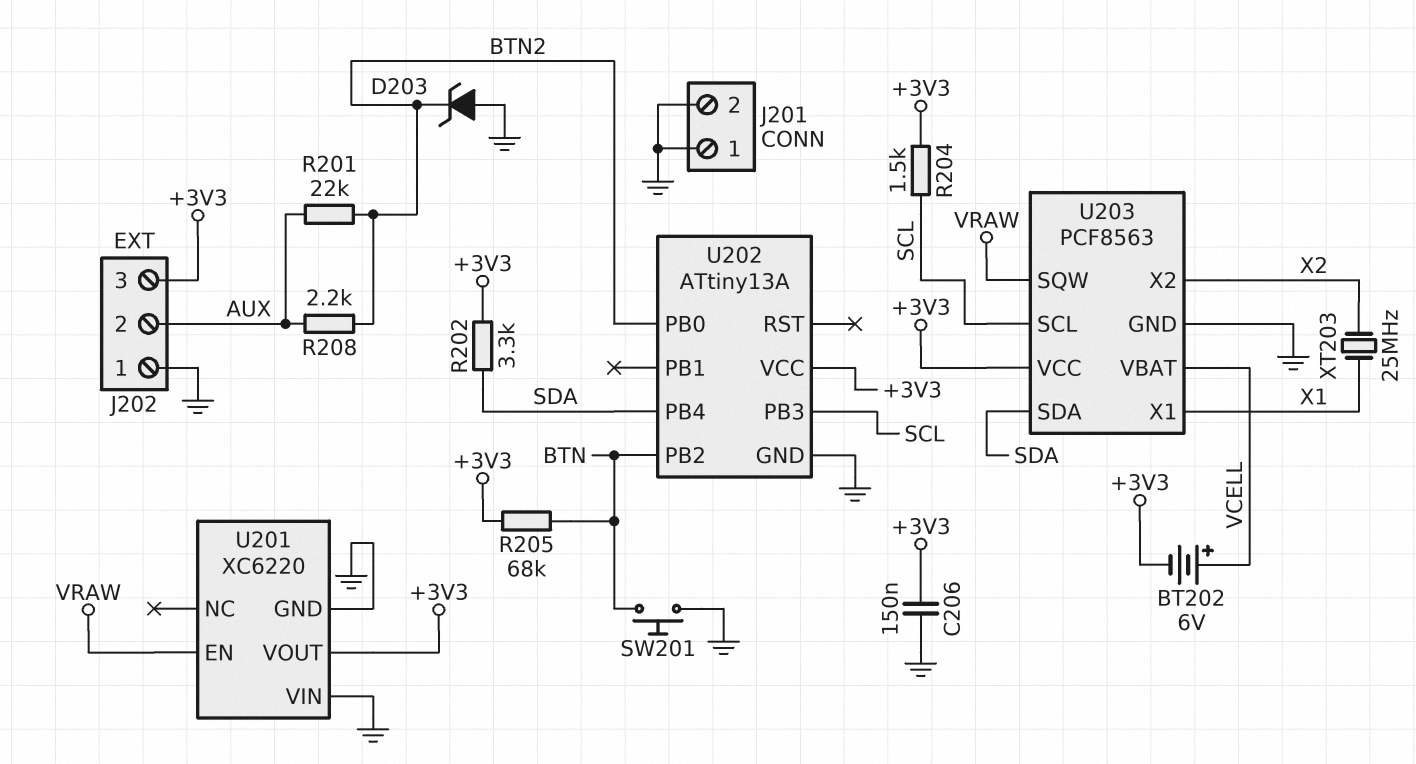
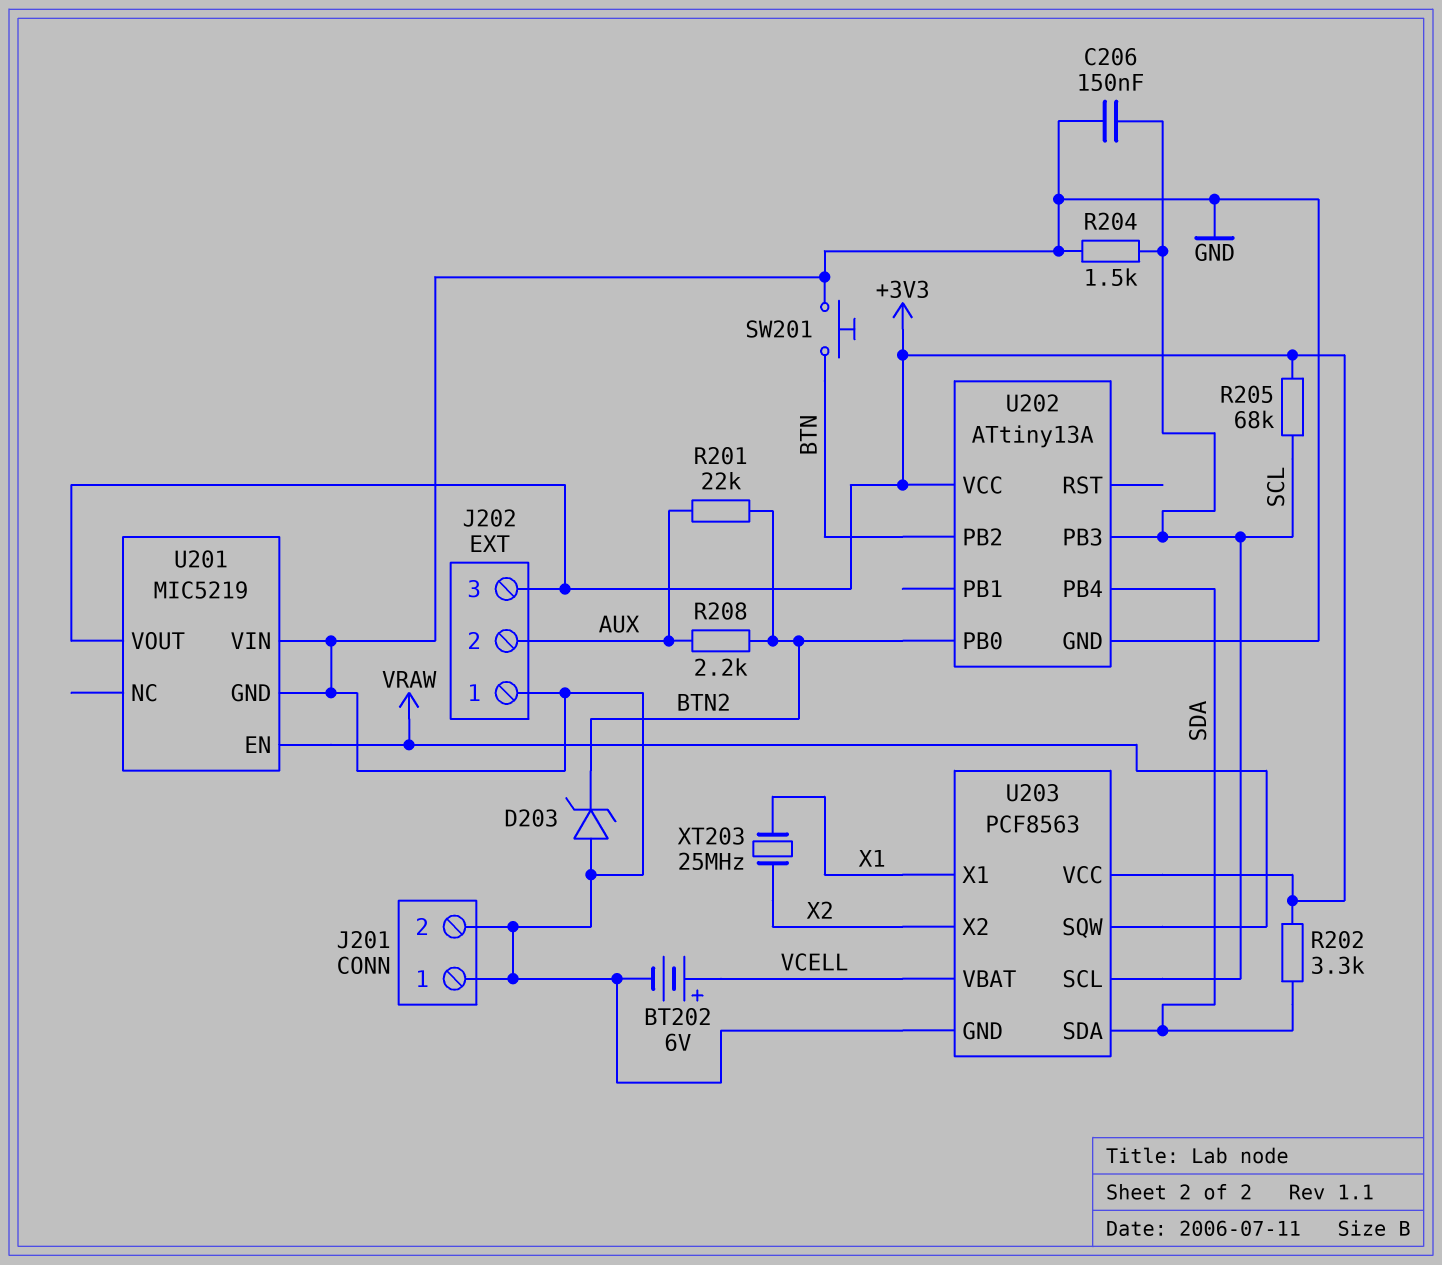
BT202: 6V (plus VCELL, minus +3V3) -> 6V (plus VCELL, minus GND)
C206: 150nF (+3V3, GND) -> 150nF (GND, SCL)
R204: 1.5k (+3V3, SCL) -> 1.5k (GND, SCL)
R205: 68k (+3V3, BTN) -> 68k (+3V3, SCL)
U201: XC6220 -> MIC5219

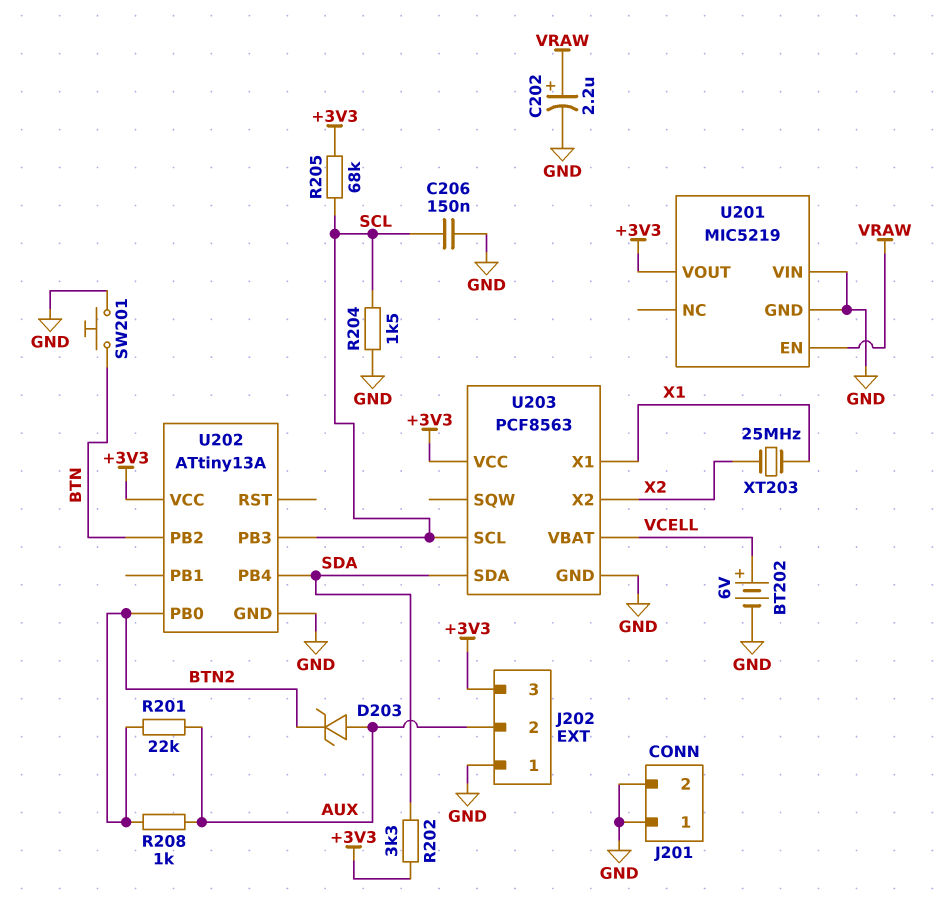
C202: none -> 2.2uF (plus VRAW, minus GND)
D203: zener (A GND, K BTN2) -> zener (A AUX, K BTN2)
R208: 2.2k (AUX, BTN2) -> 1k (AUX, BTN2)
U203 pin SQW: VRAW -> none

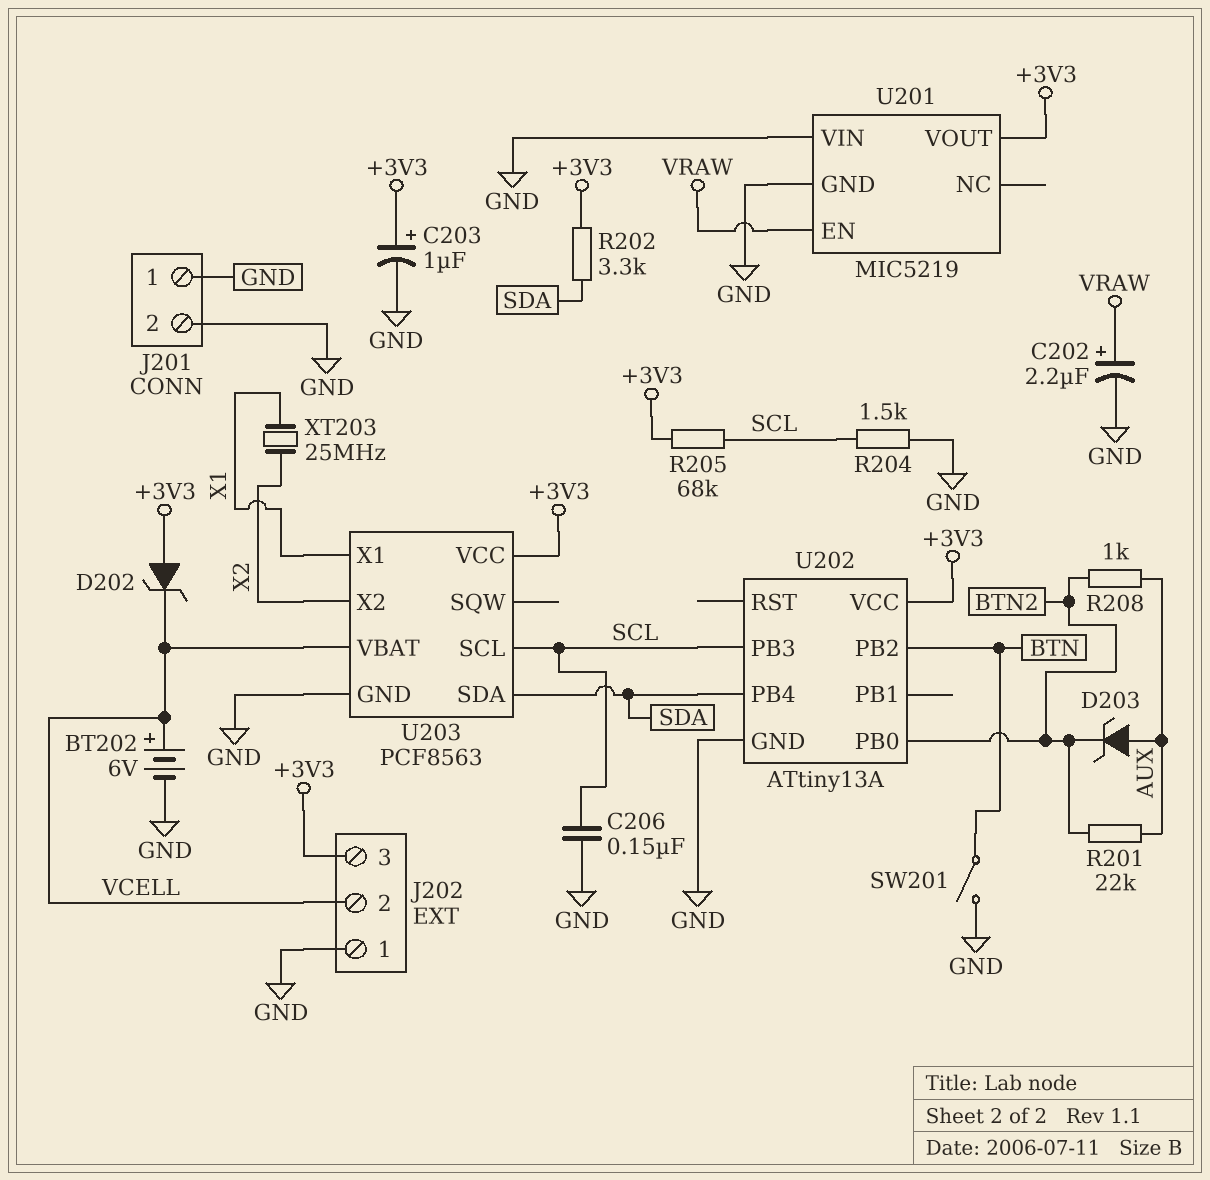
C203: none -> 1uF (plus +3V3, minus GND)
D202: none -> zener (A +3V3, K VCELL)
J202 pin 2: AUX -> VCELL
SW201: button (BTN, GND) -> switch (BTN, GND)

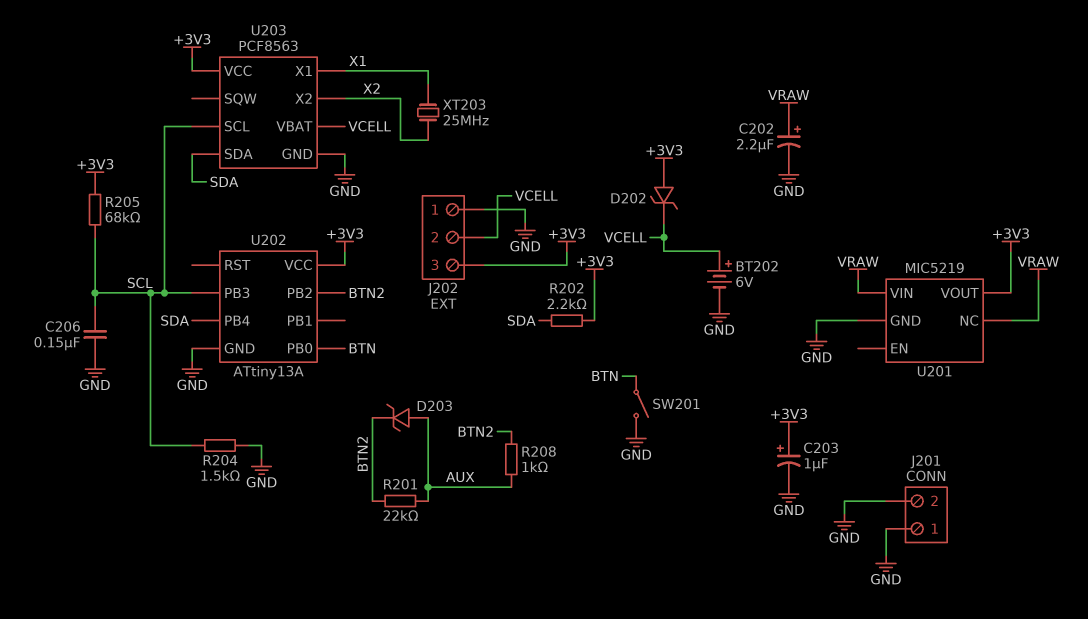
R202: 3.3k (+3V3, SDA) -> 2.2k (+3V3, SDA)
U201 pin EN: VRAW -> none
U201 pin NC: none -> VRAW
U201 pin VIN: GND -> VRAW
U202 pin PB0: BTN2 -> BTN
U202 pin PB2: BTN -> BTN2

